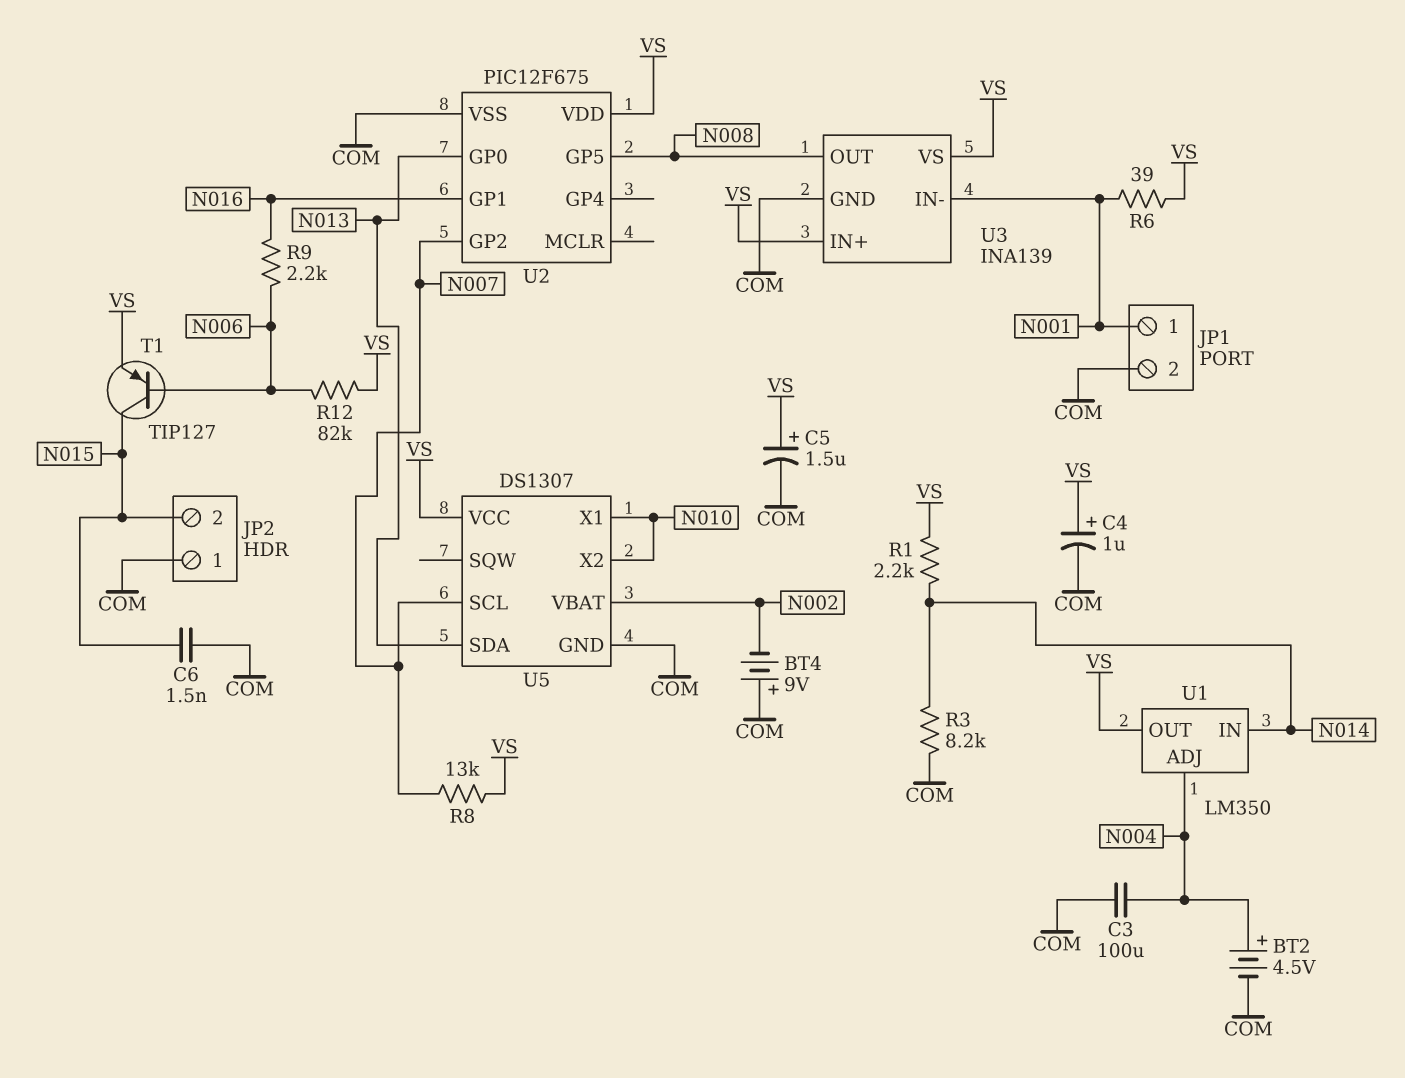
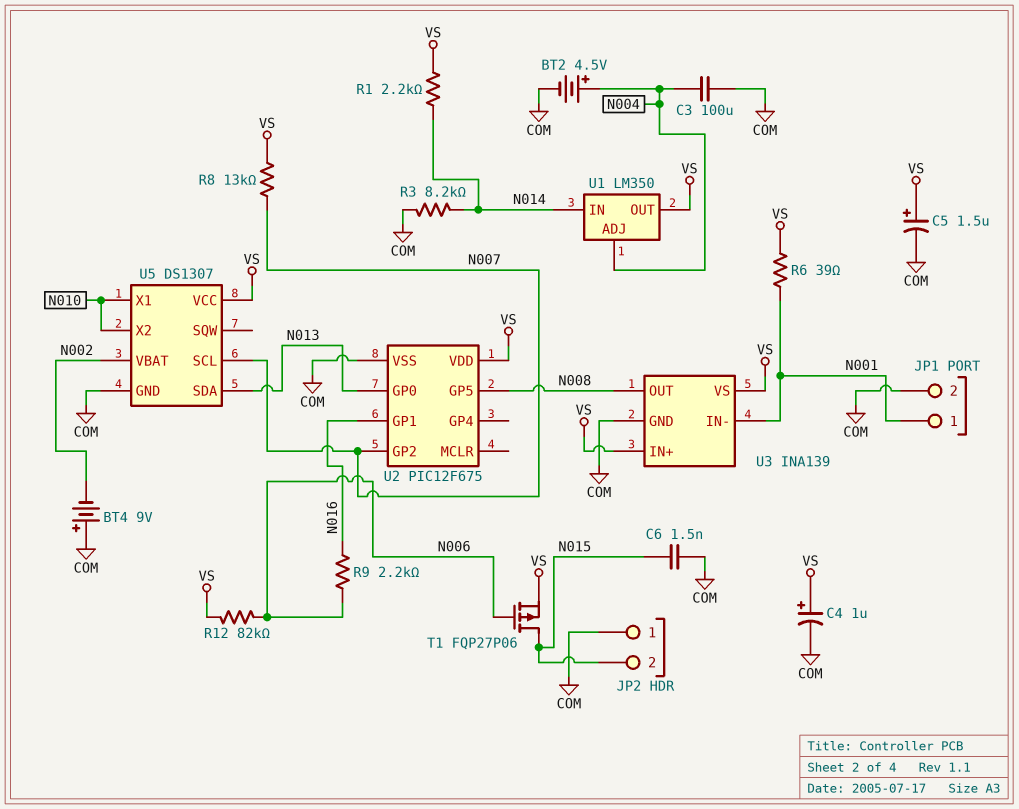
T1: PNP TIP127 (B N006, C N015, E VS) -> PMOS FQP27P06 (G N006, D N015, S VS)

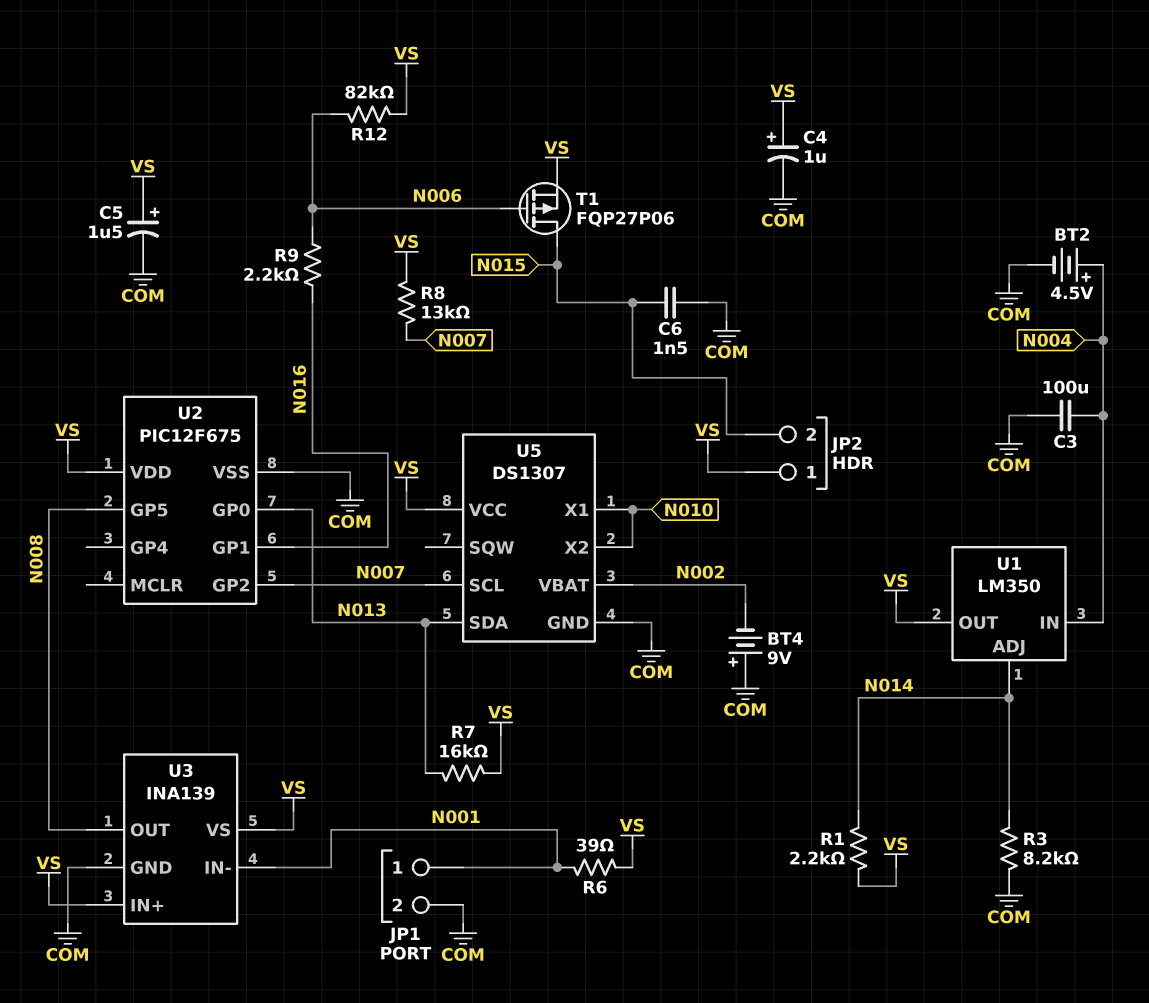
JP2 pin 1: COM -> VS
R7: none -> 16k (N013, VS)
U1 pin ADJ: N004 -> N014
U1 pin IN: N014 -> N004

